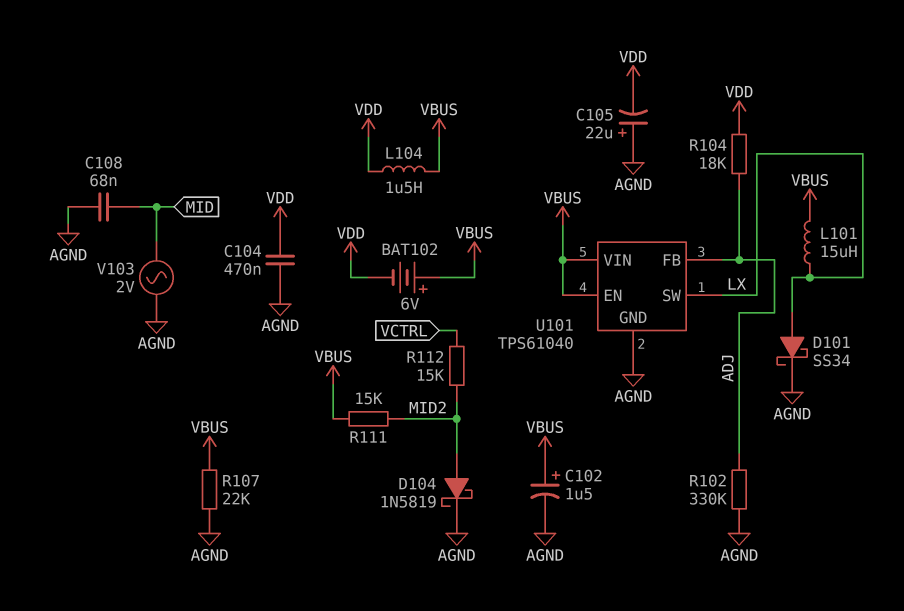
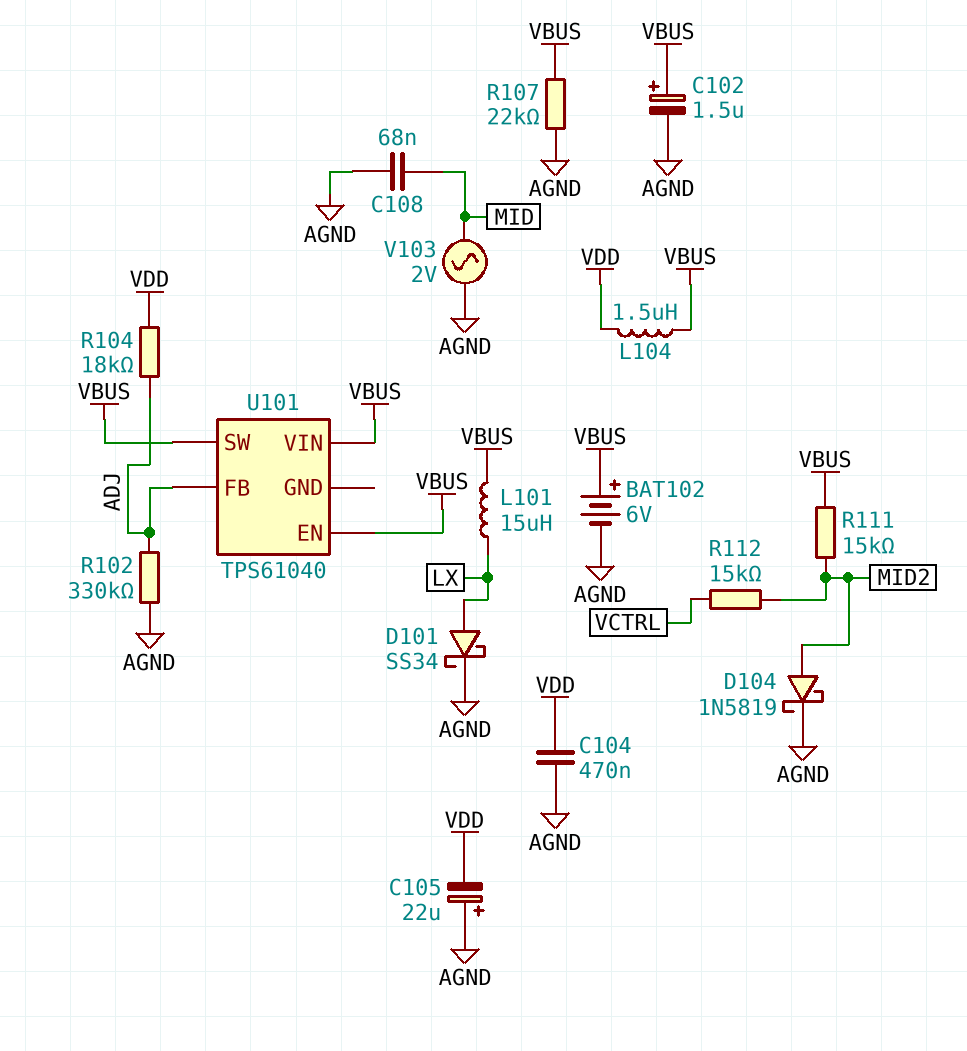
BAT102: 6V (plus VBUS, minus VDD) -> 6V (plus VBUS, minus AGND)
U101 pin GND: AGND -> none
U101 pin SW: LX -> VBUS

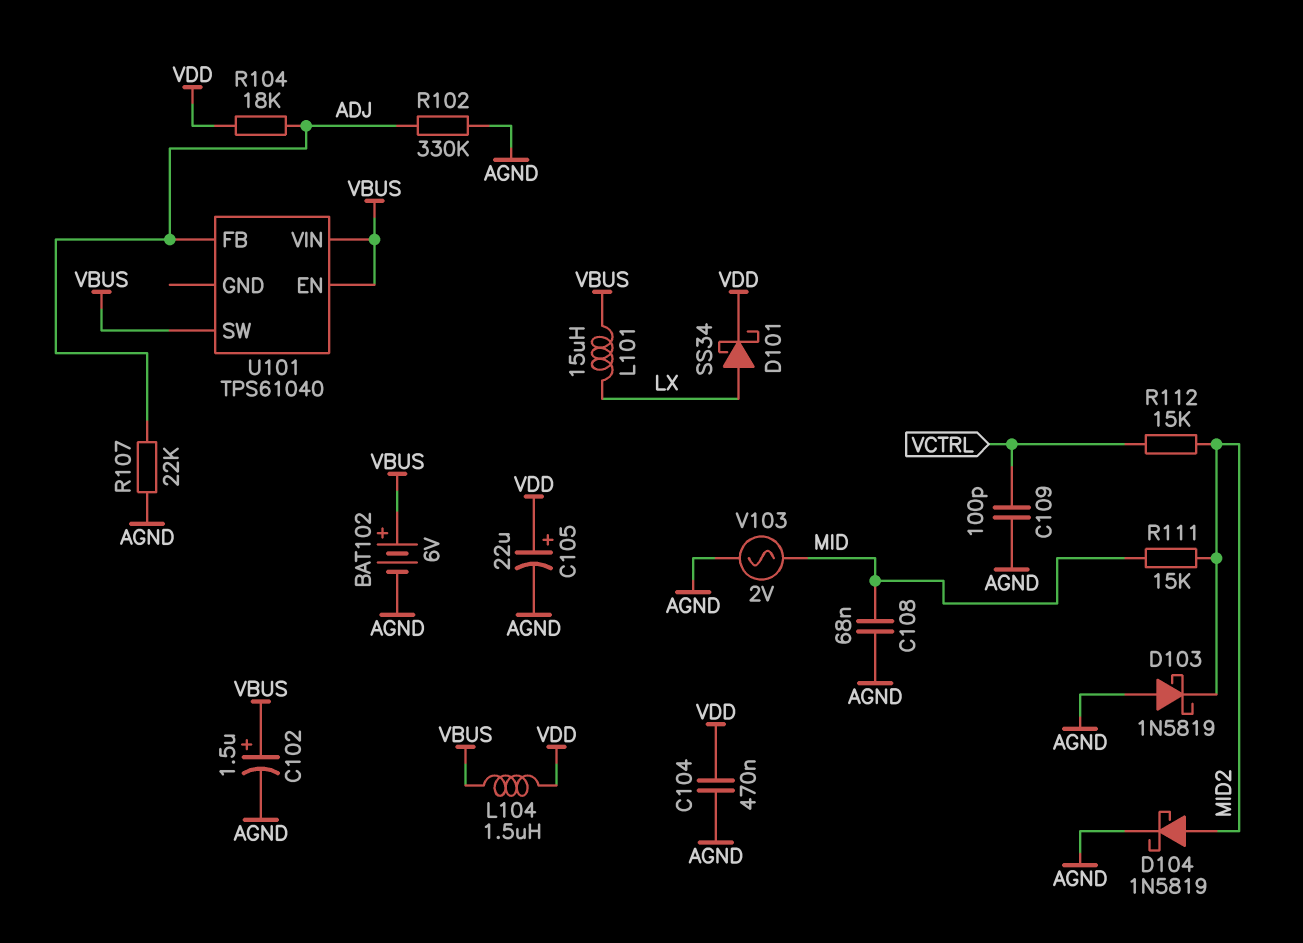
C105: 22uF (plus AGND, minus VDD) -> 22uF (plus VDD, minus AGND)
C109: none -> 100pF (AGND, VCTRL)
D101: schottky SS34 (A LX, K AGND) -> schottky SS34 (A LX, K VDD)
D103: none -> schottky 1N5819 (A AGND, K MID2)
R107: 22k (AGND, VBUS) -> 22k (ADJ, AGND)
R111: 15k (MID2, VBUS) -> 15k (MID, MID2)

